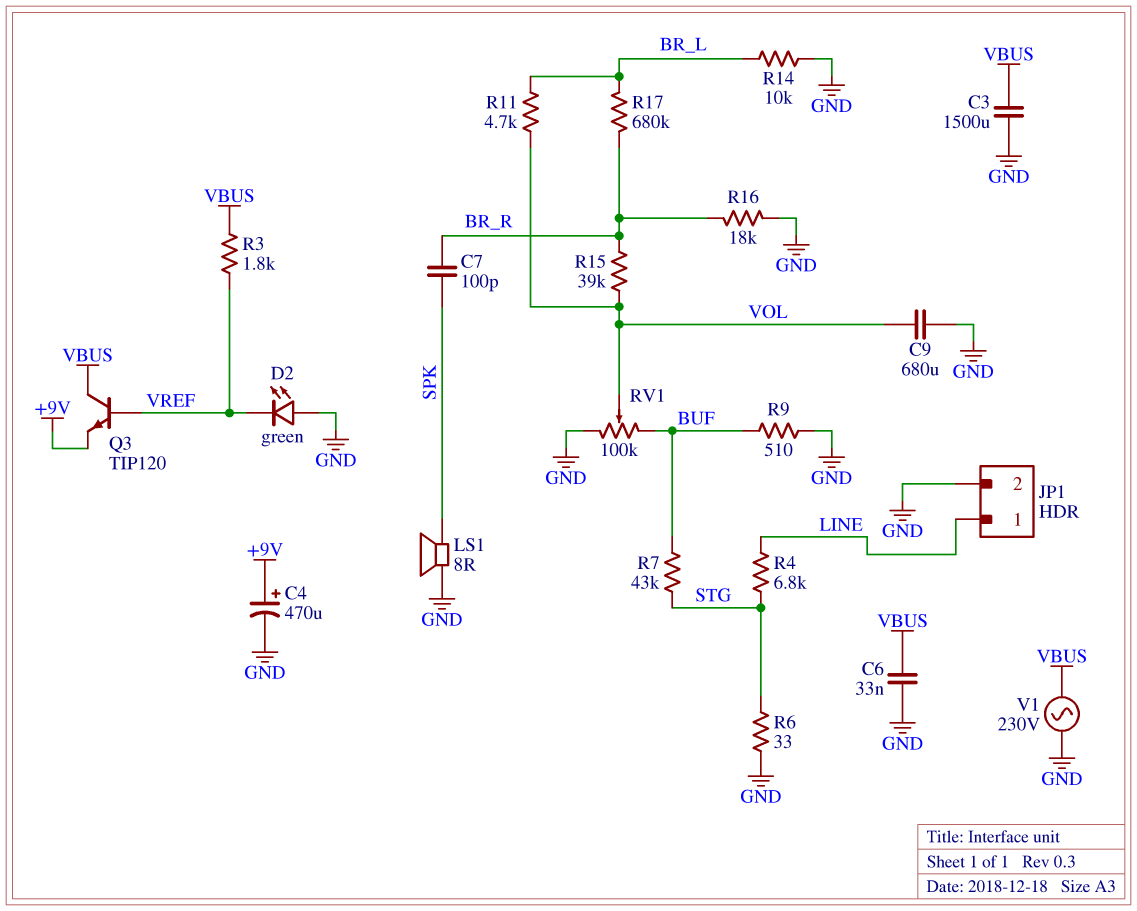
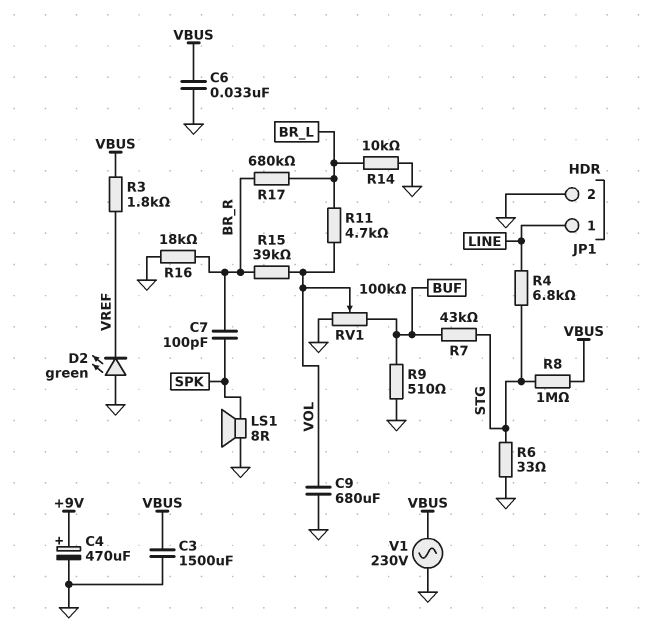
Q3: NPN TIP120 (B VREF, C VBUS, E +9V) -> none
R8: none -> 1M (STG, VBUS)

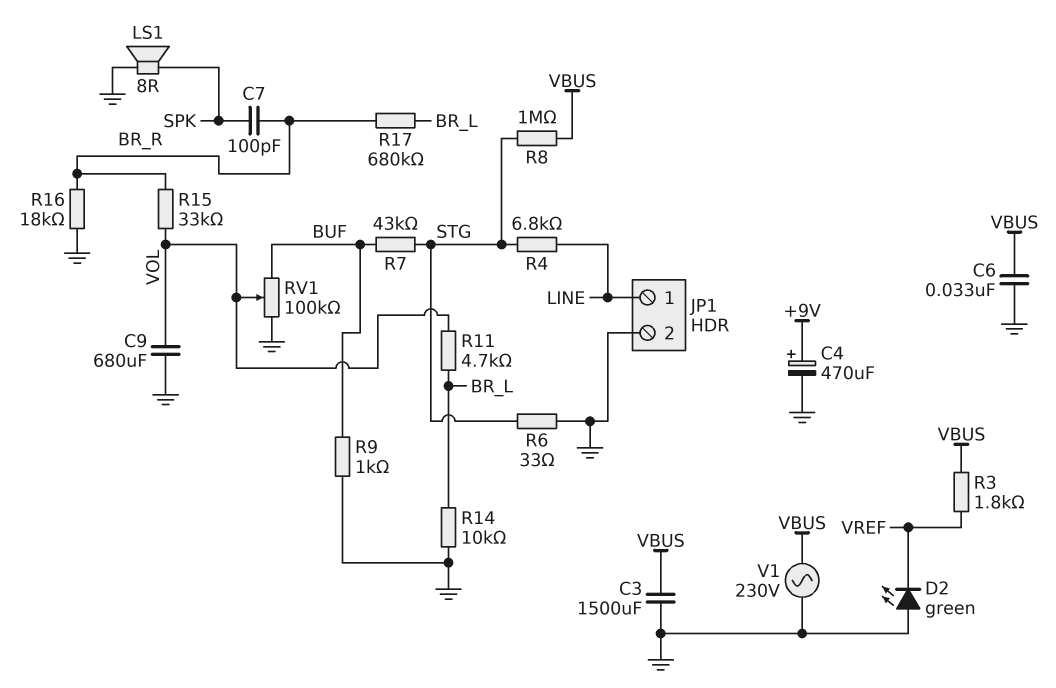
R9: 510 (BUF, GND) -> 1k (BUF, GND)
R15: 39k (BR_R, VOL) -> 33k (BR_R, VOL)

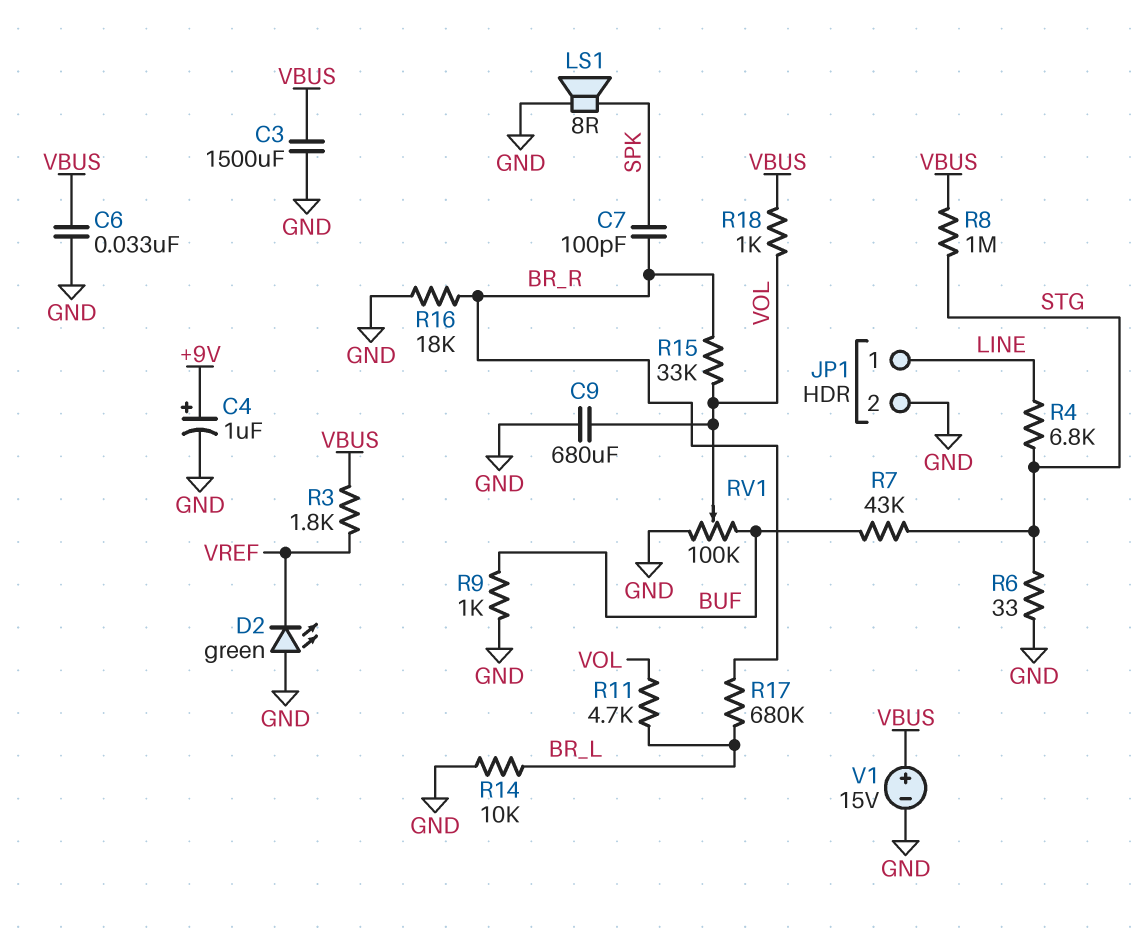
C4: 470uF (plus +9V, minus GND) -> 1uF (plus +9V, minus GND)
R18: none -> 1k (VBUS, VOL)
V1: AC 230V (GND, VBUS) -> 15V (plus VBUS, minus GND)

